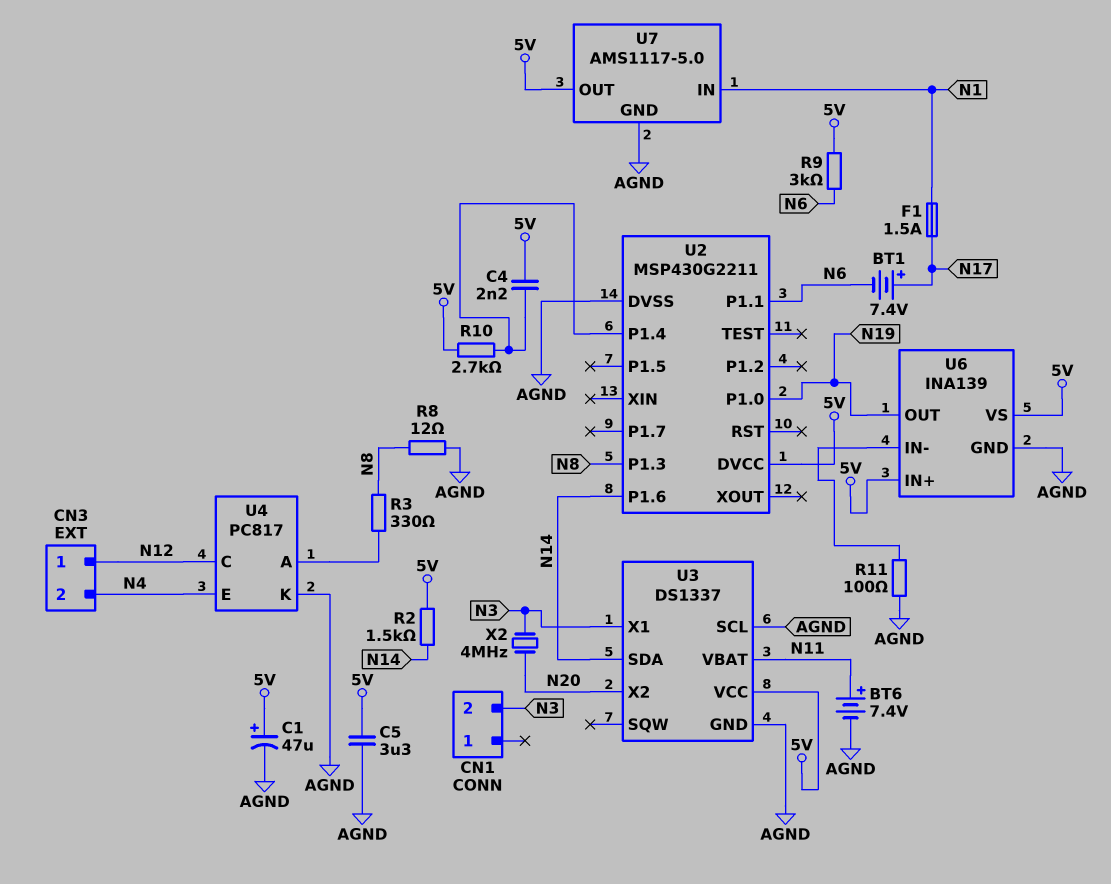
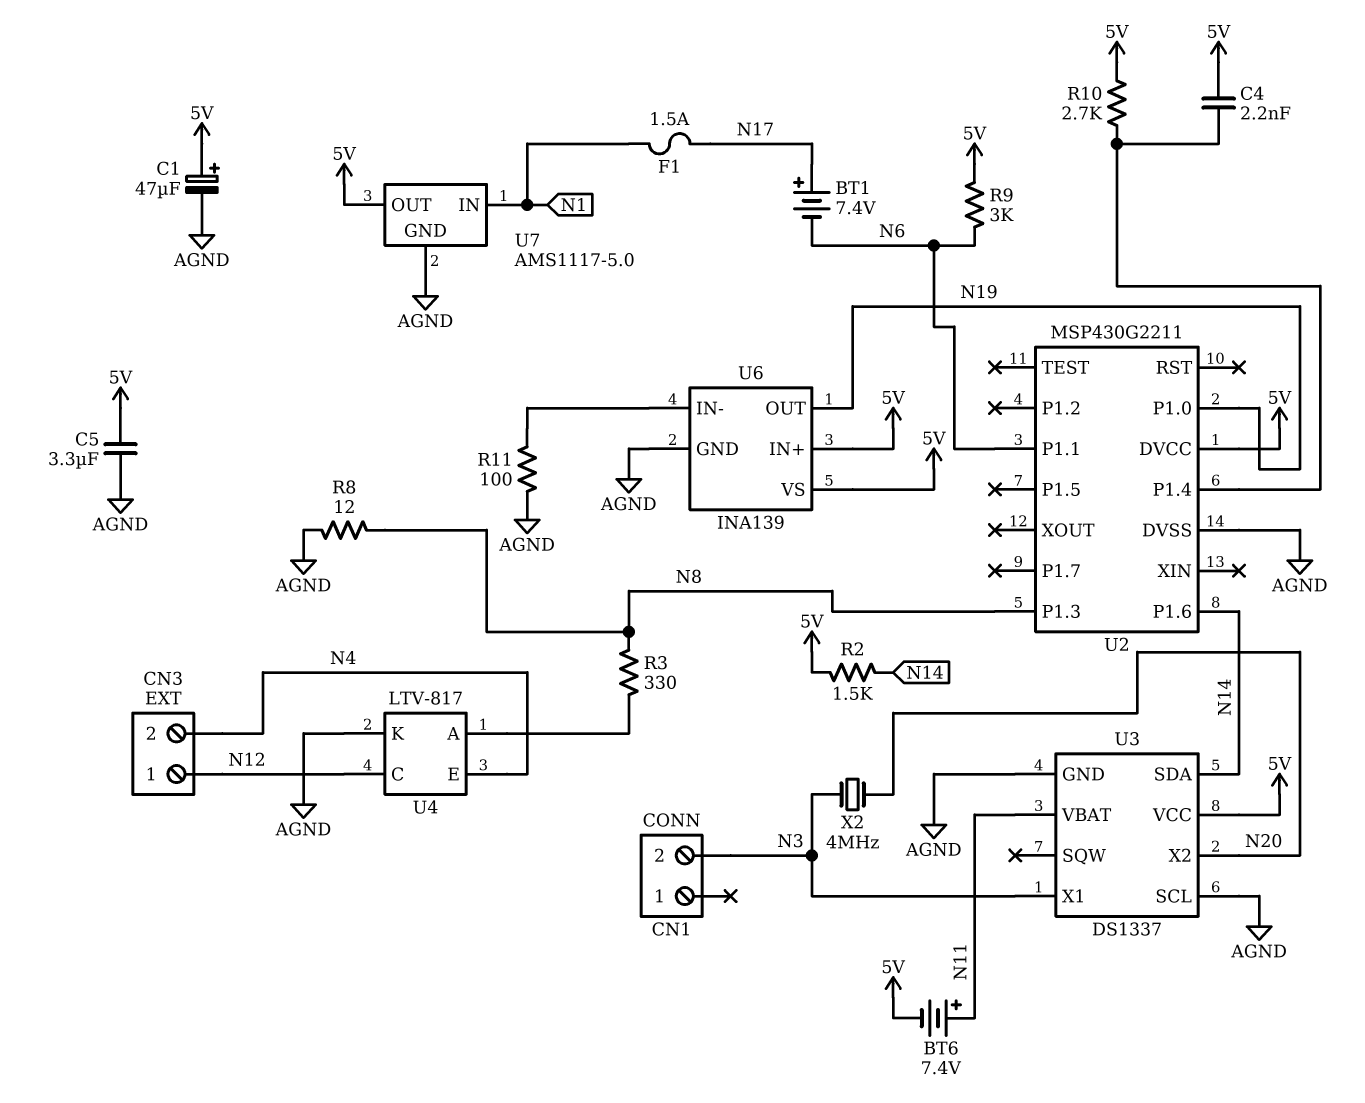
BT6: 7.4V (plus N11, minus AGND) -> 7.4V (plus N11, minus 5V)
U4: PC817 -> LTV-817

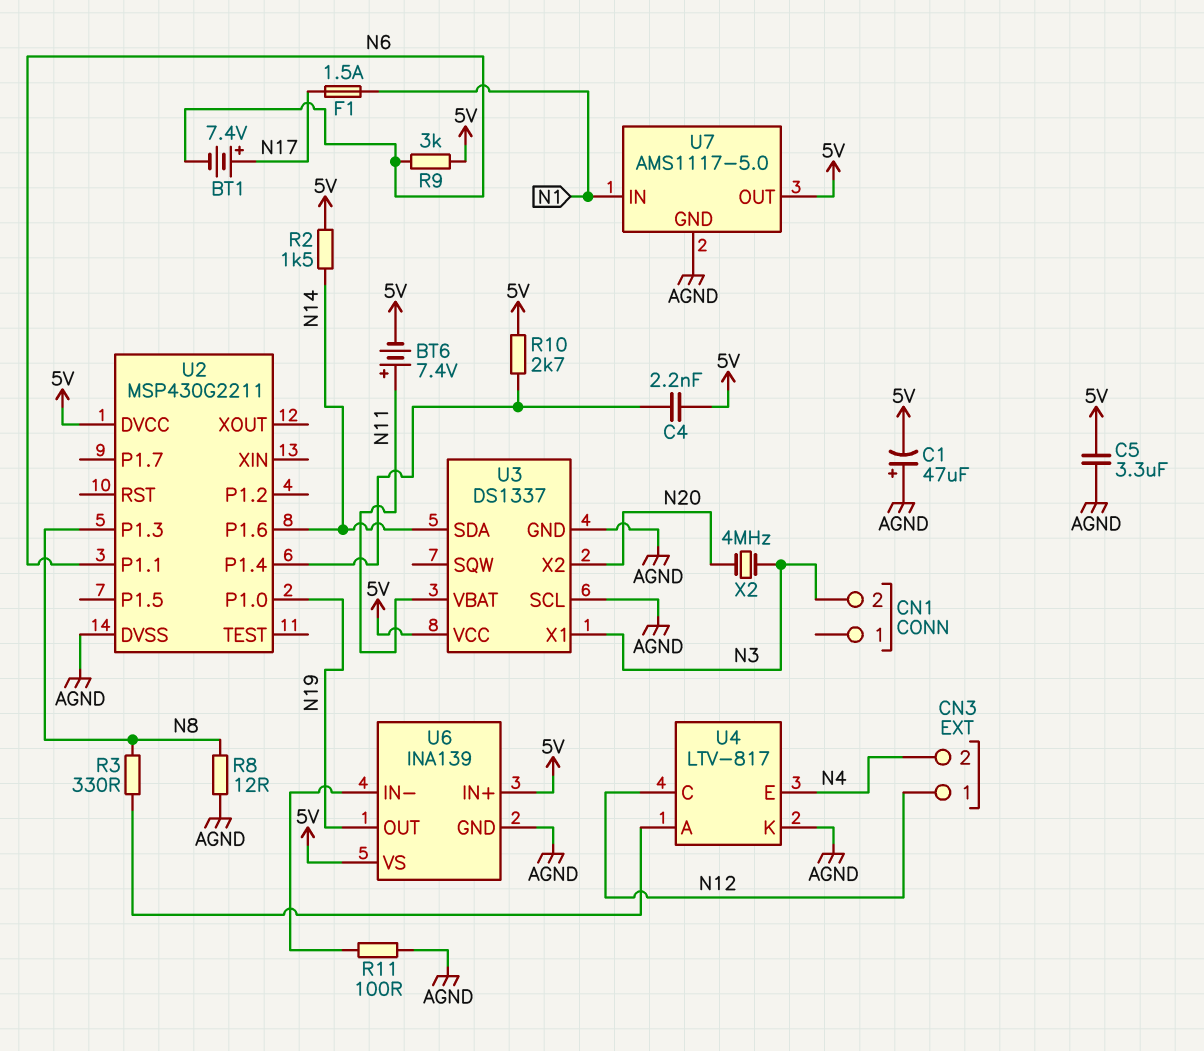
C1: 47uF (plus 5V, minus AGND) -> 47uF (plus AGND, minus 5V)

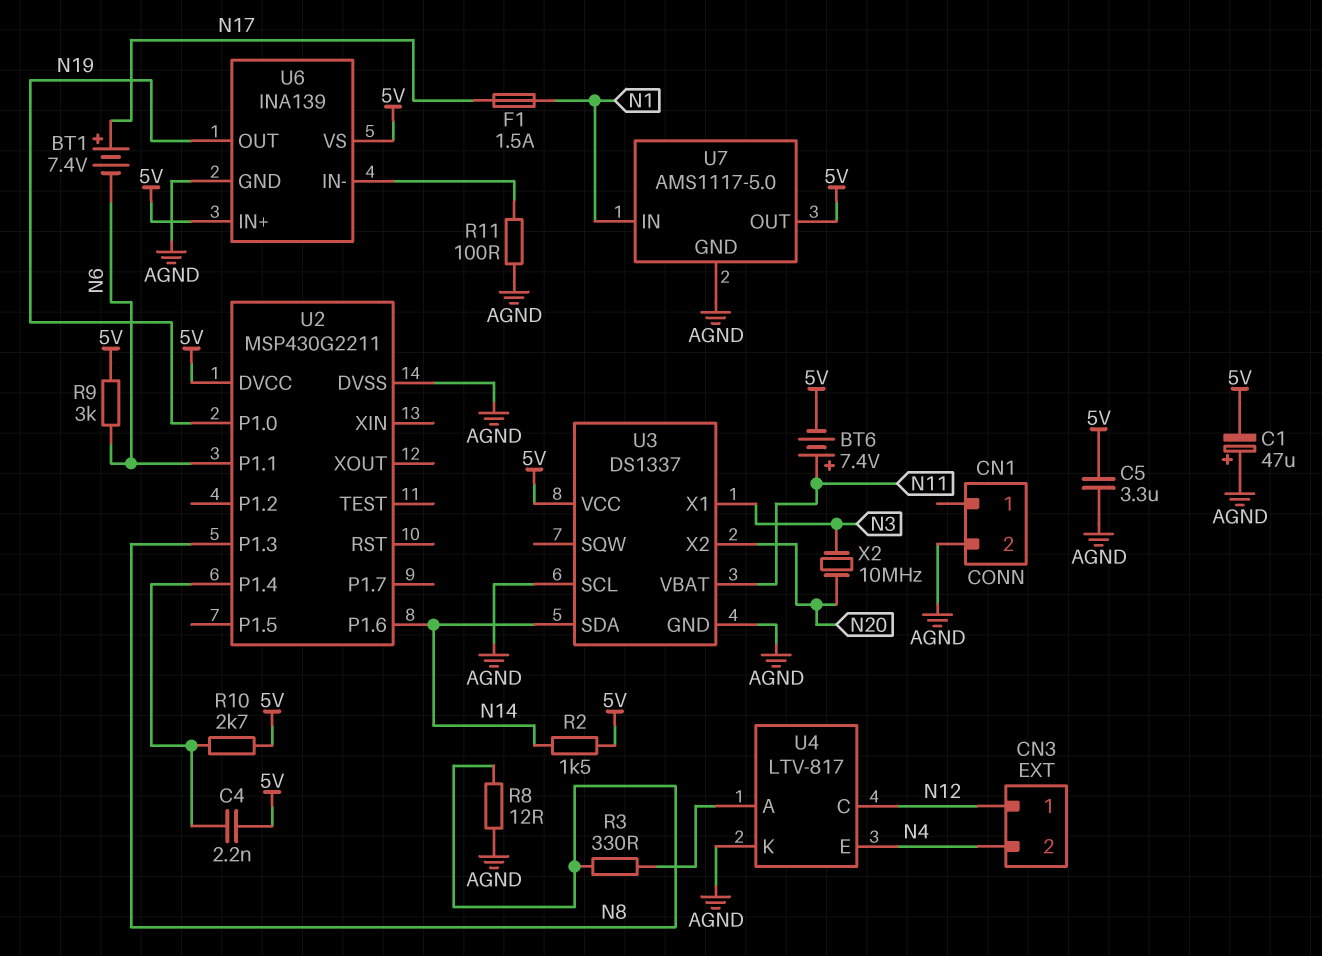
CN1 pin 2: N3 -> AGND
X2: 4MHz (N3, N20) -> 10MHz (N3, N20)

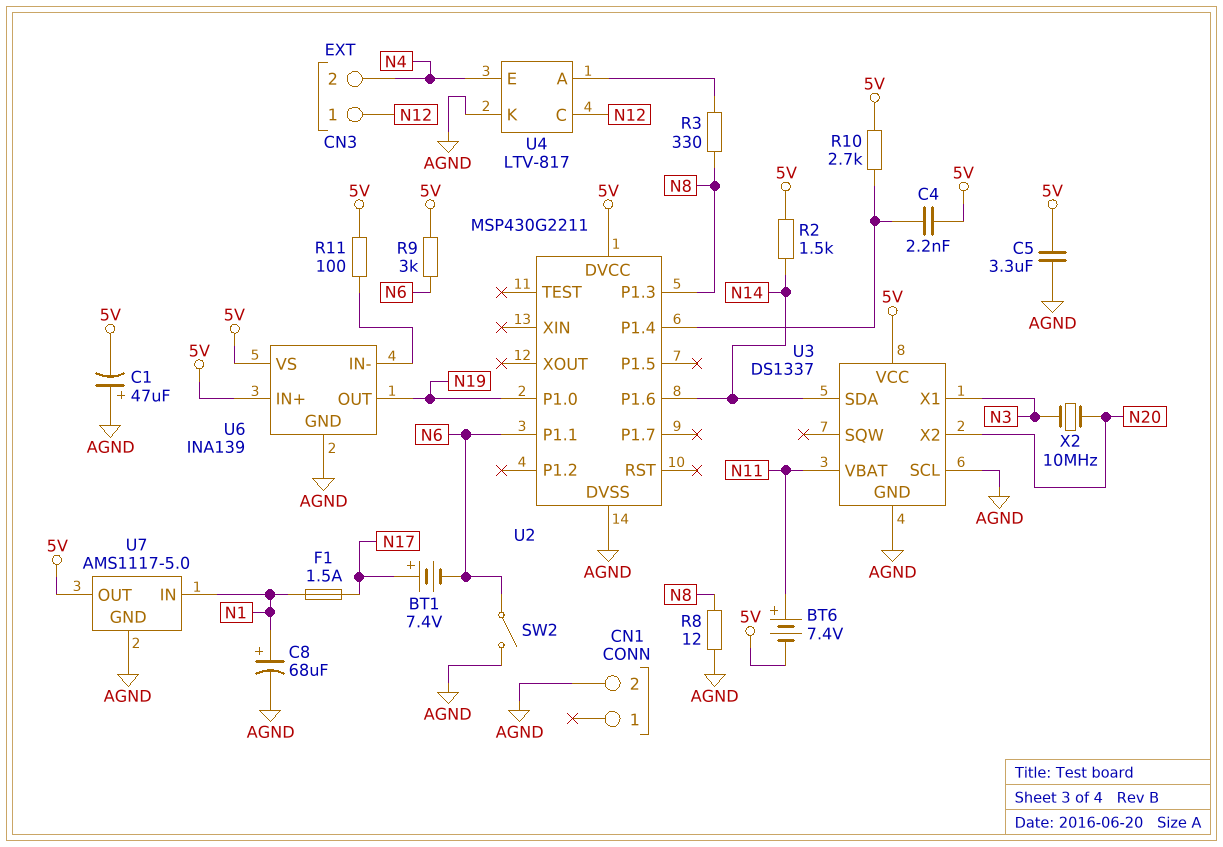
C8: none -> 68uF (plus N1, minus AGND)
R11: 100 (AGND, U6/IN-) -> 100 (5V, U6/IN-)
SW2: none -> switch (AGND, N6)

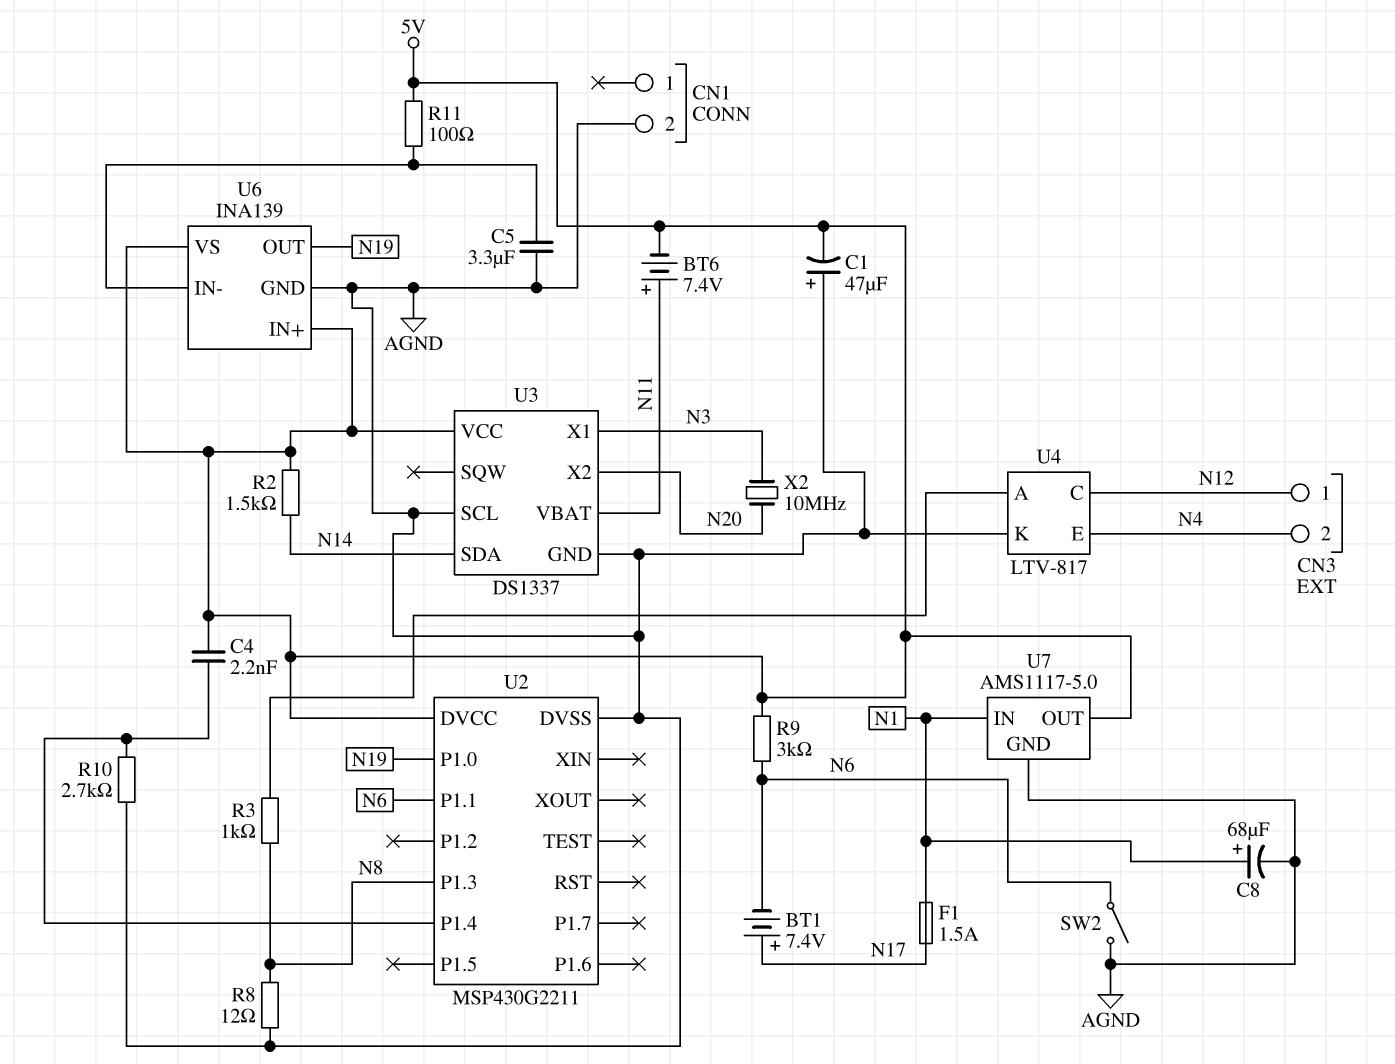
C5: 3.3uF (5V, AGND) -> 3.3uF (AGND, U6/IN-)
R3: 330 (N8, U4/A) -> 1k (N8, U4/A)
R10: 2.7k (5V, U2/P1.4) -> 2.7k (AGND, U2/P1.4)
U2 pin P1.6: N14 -> none

